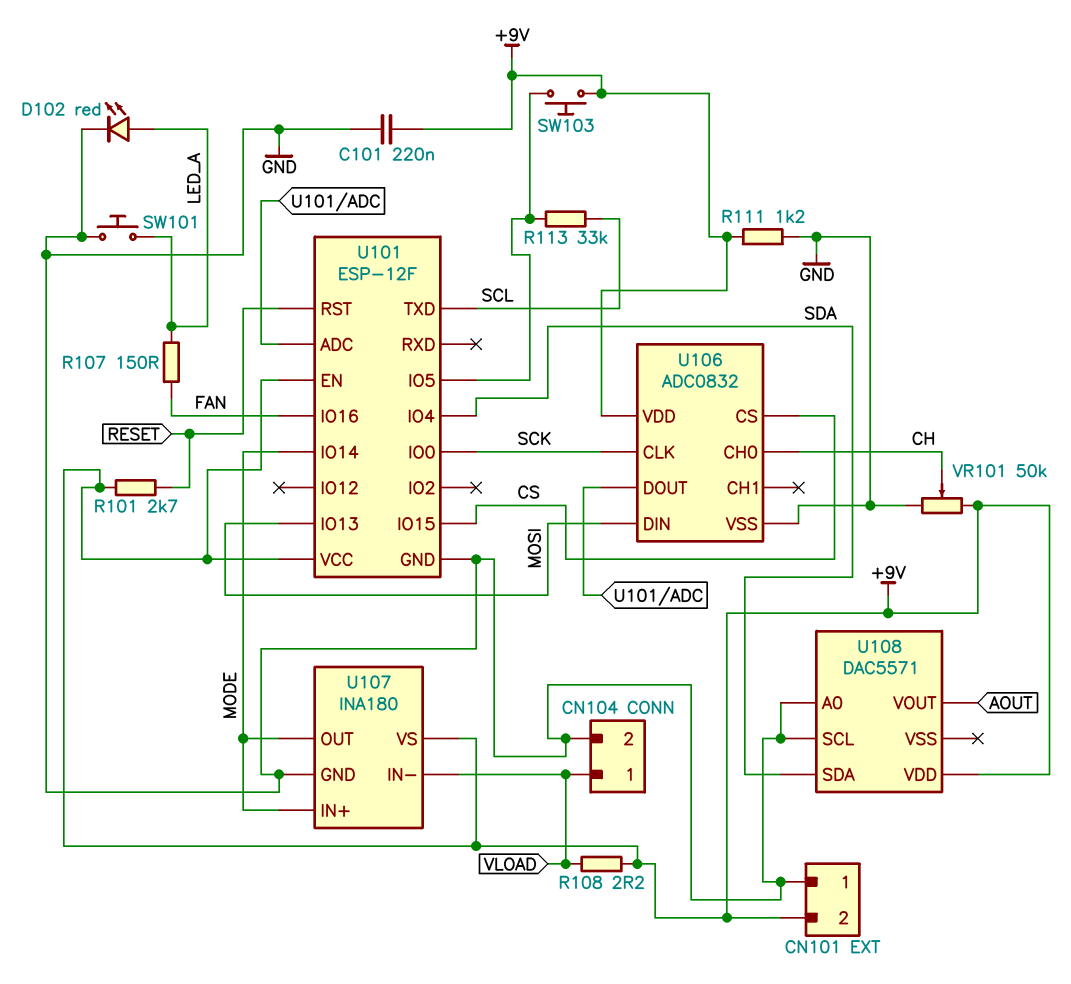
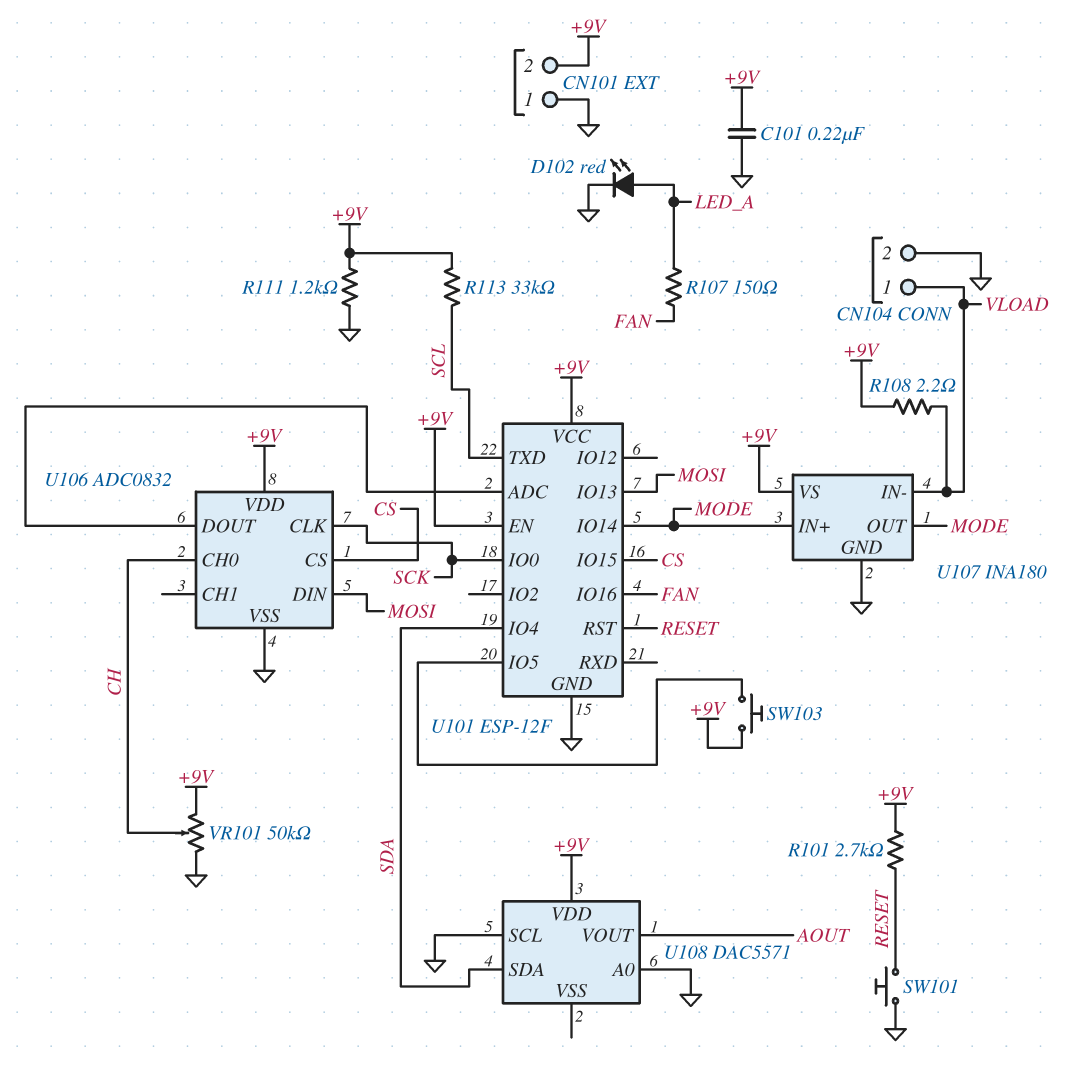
R113: 33k (SCL, U101/IO5) -> 33k (+9V, SCL)
SW101: button (GND, LED_A) -> button (GND, RESET)

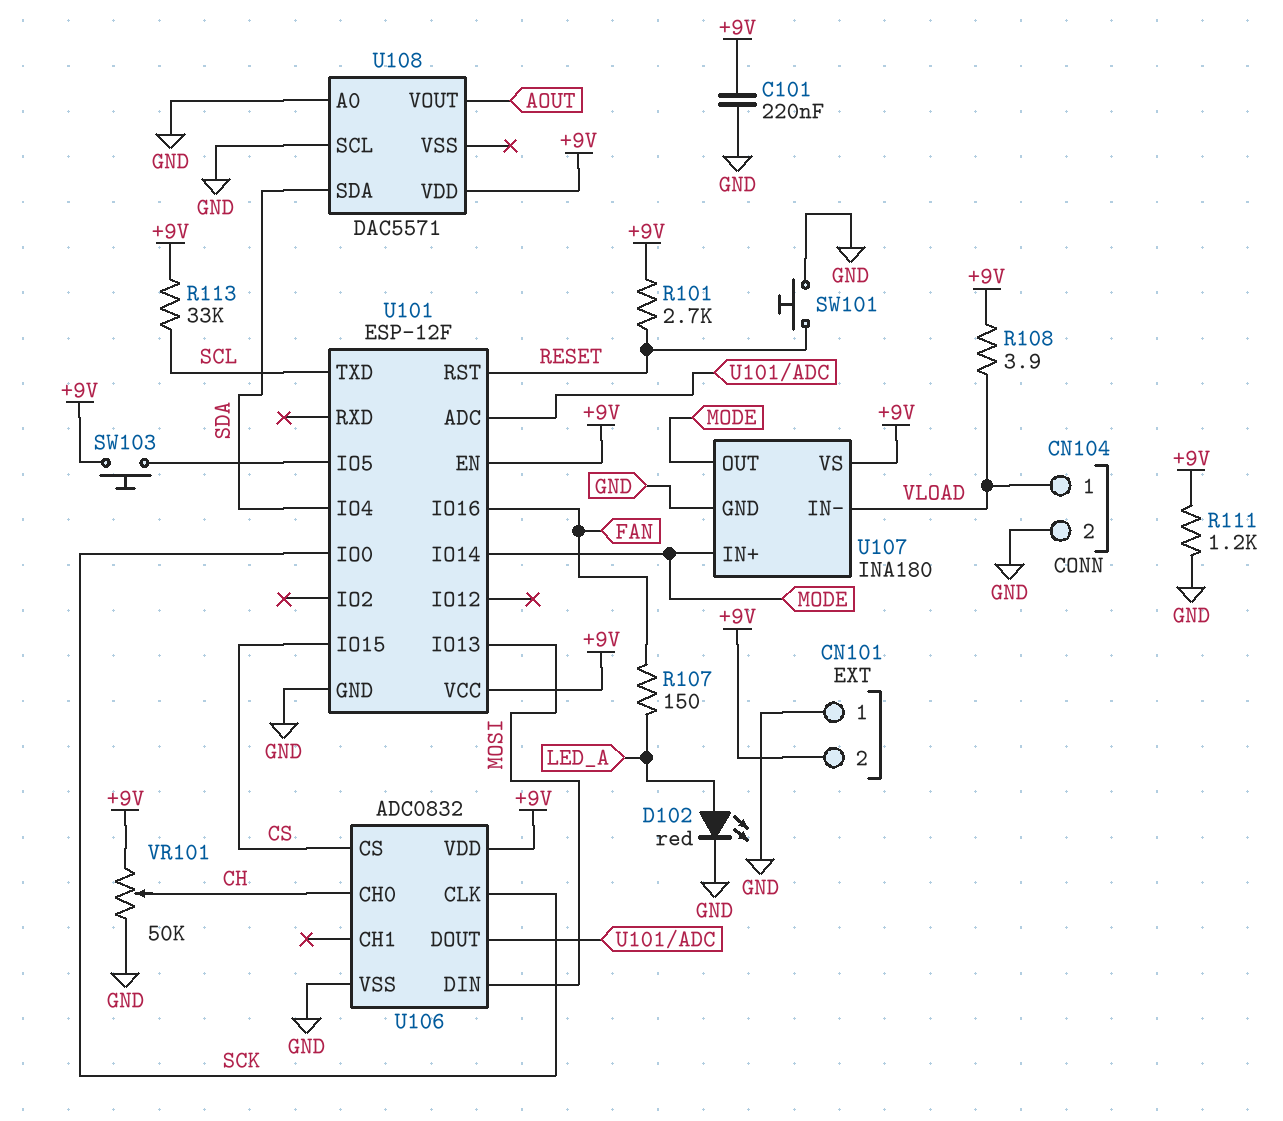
R108: 2.2 (+9V, VLOAD) -> 3.9 (+9V, VLOAD)

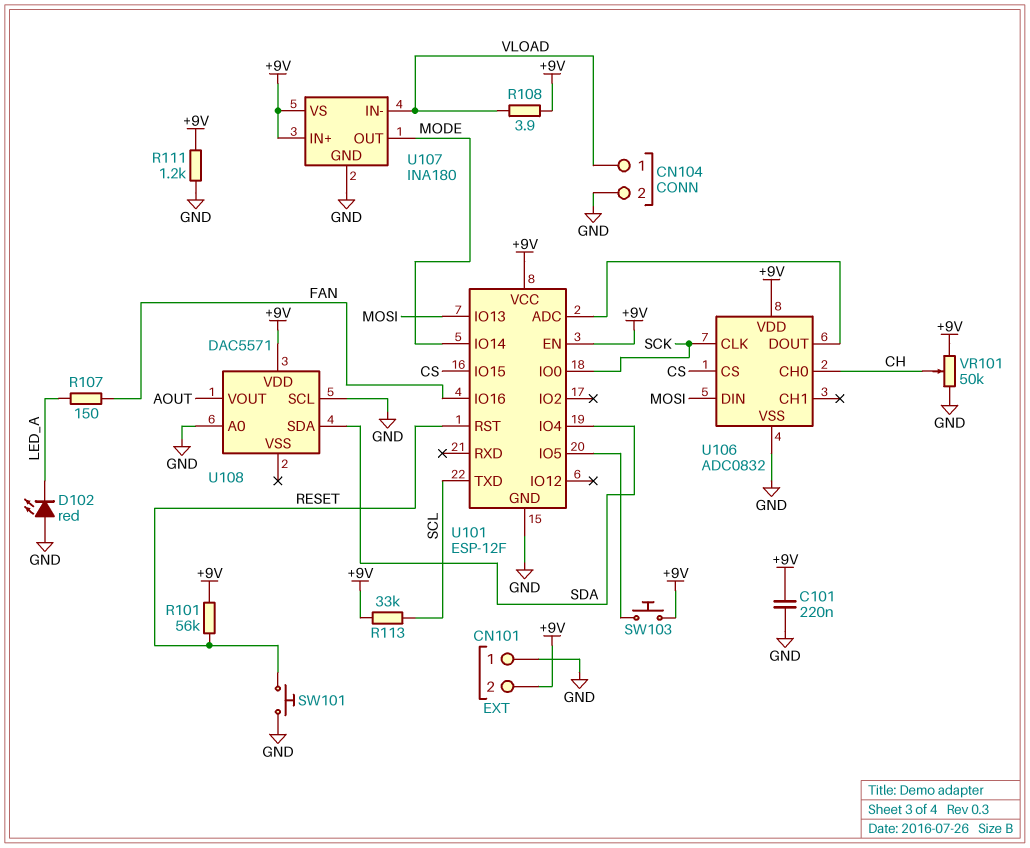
D102: LED red (A LED_A, K GND) -> LED red (A GND, K LED_A)
R101: 2.7k (+9V, RESET) -> 56k (+9V, RESET)
U107 pin IN+: MODE -> +9V

